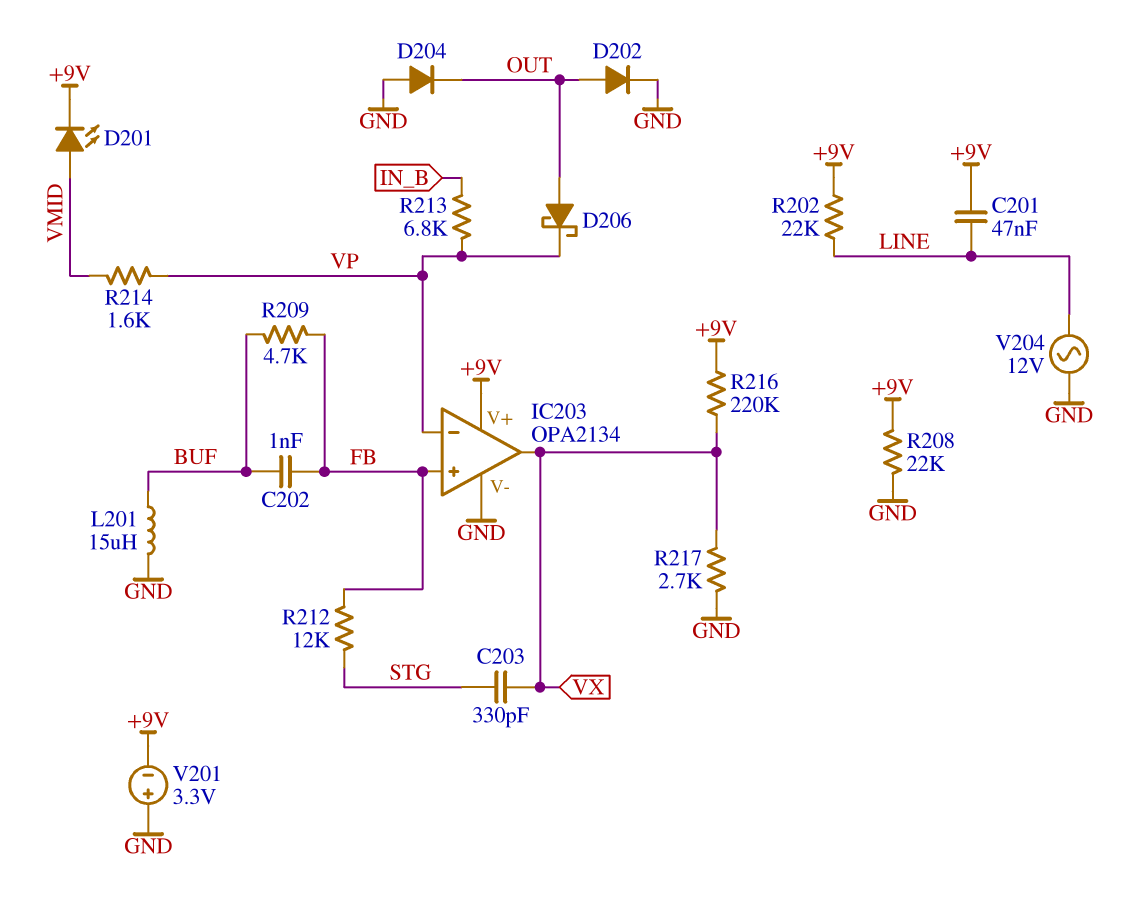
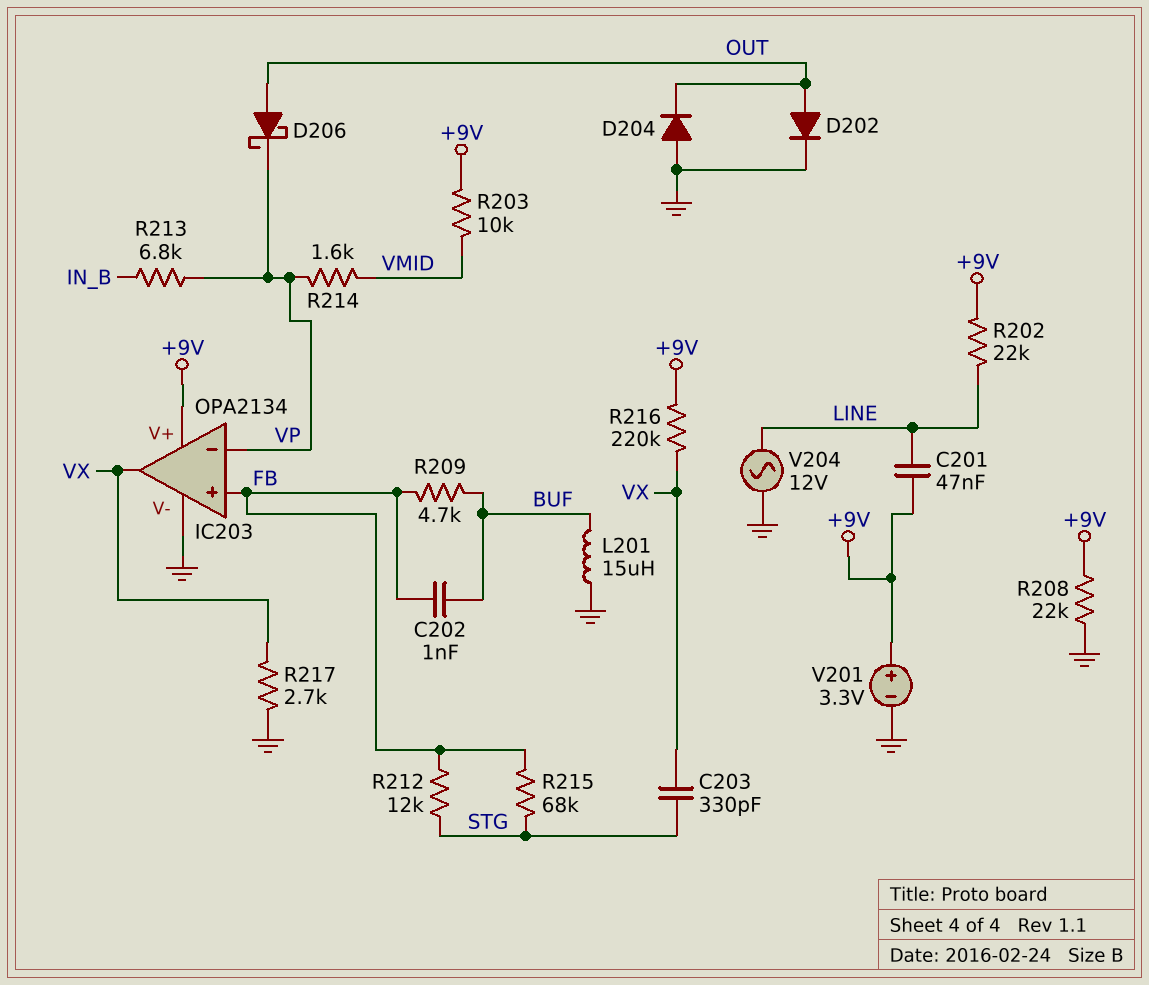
D201: LED (A VMID, K +9V) -> none
R203: none -> 10k (+9V, VMID)
R215: none -> 68k (FB, STG)
V201: 3.3V (plus GND, minus +9V) -> 3.3V (plus +9V, minus GND)

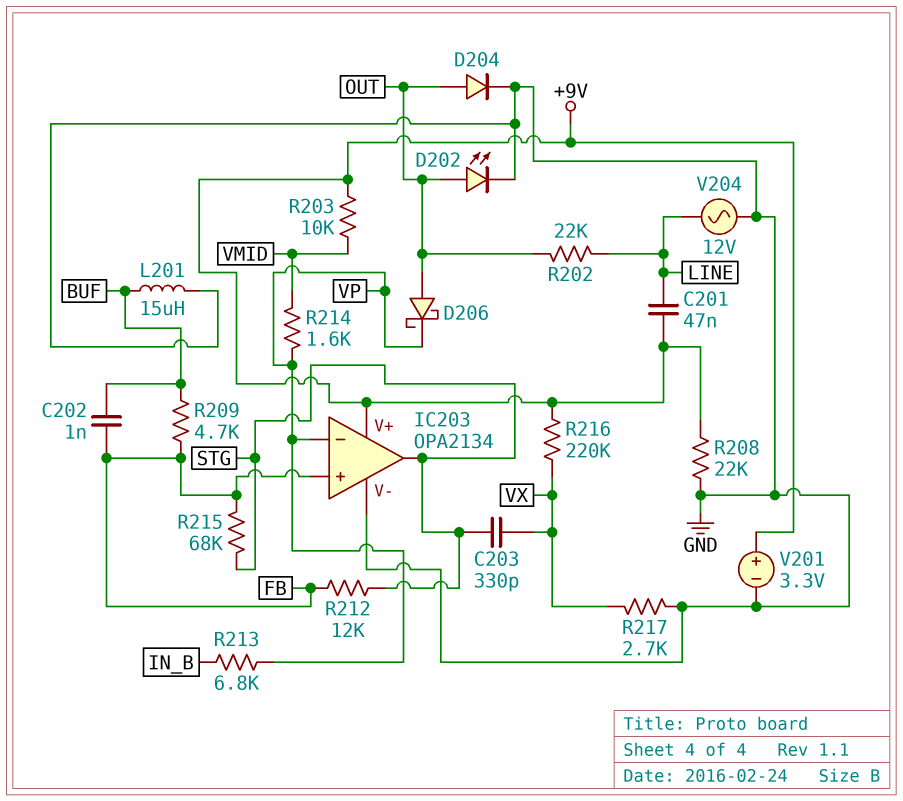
D202: diode (A OUT, K GND) -> LED (A OUT, K GND)
D204: diode (A GND, K OUT) -> diode (A OUT, K GND)
IC203 pin out: VX -> STG
R202: 22k (+9V, LINE) -> 22k (LINE, OUT)

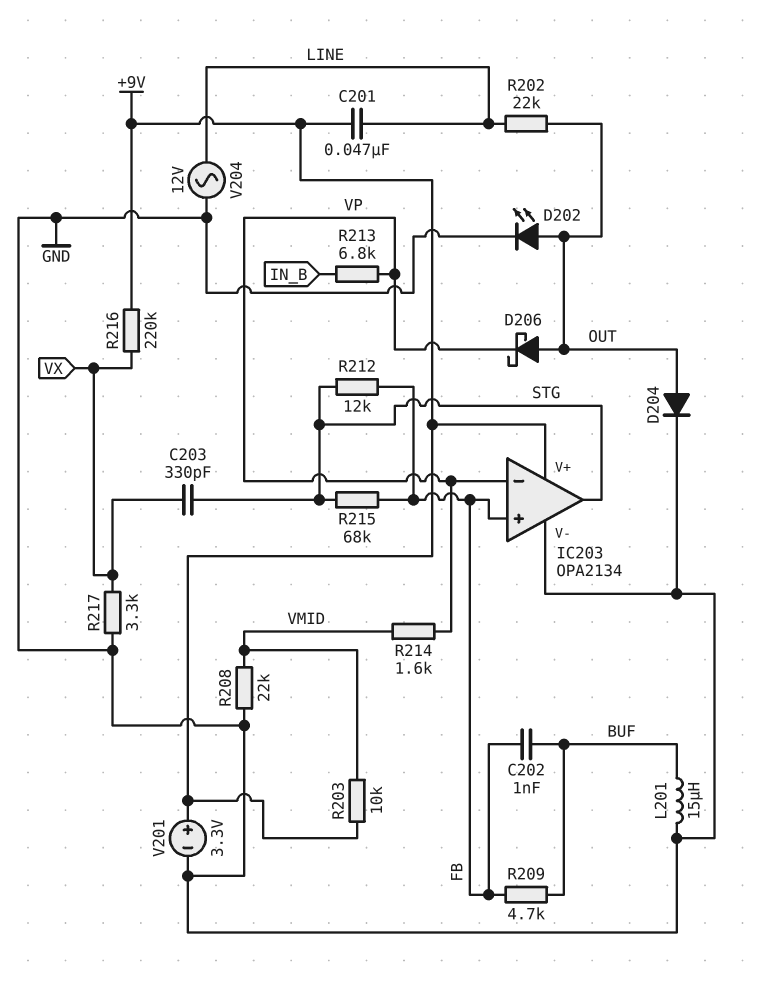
R208: 22k (+9V, GND) -> 22k (GND, VMID)
R217: 2.7k (GND, VX) -> 3.3k (GND, VX)

